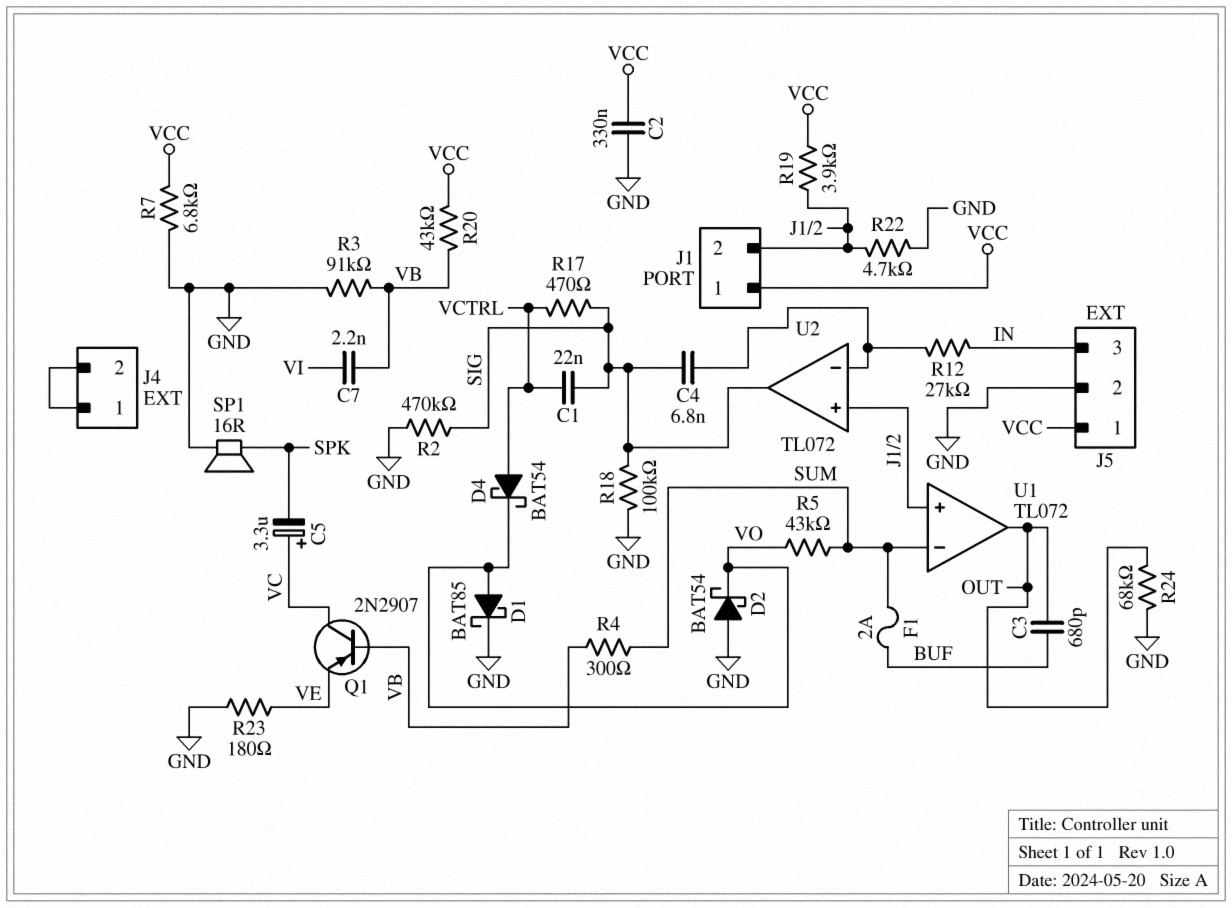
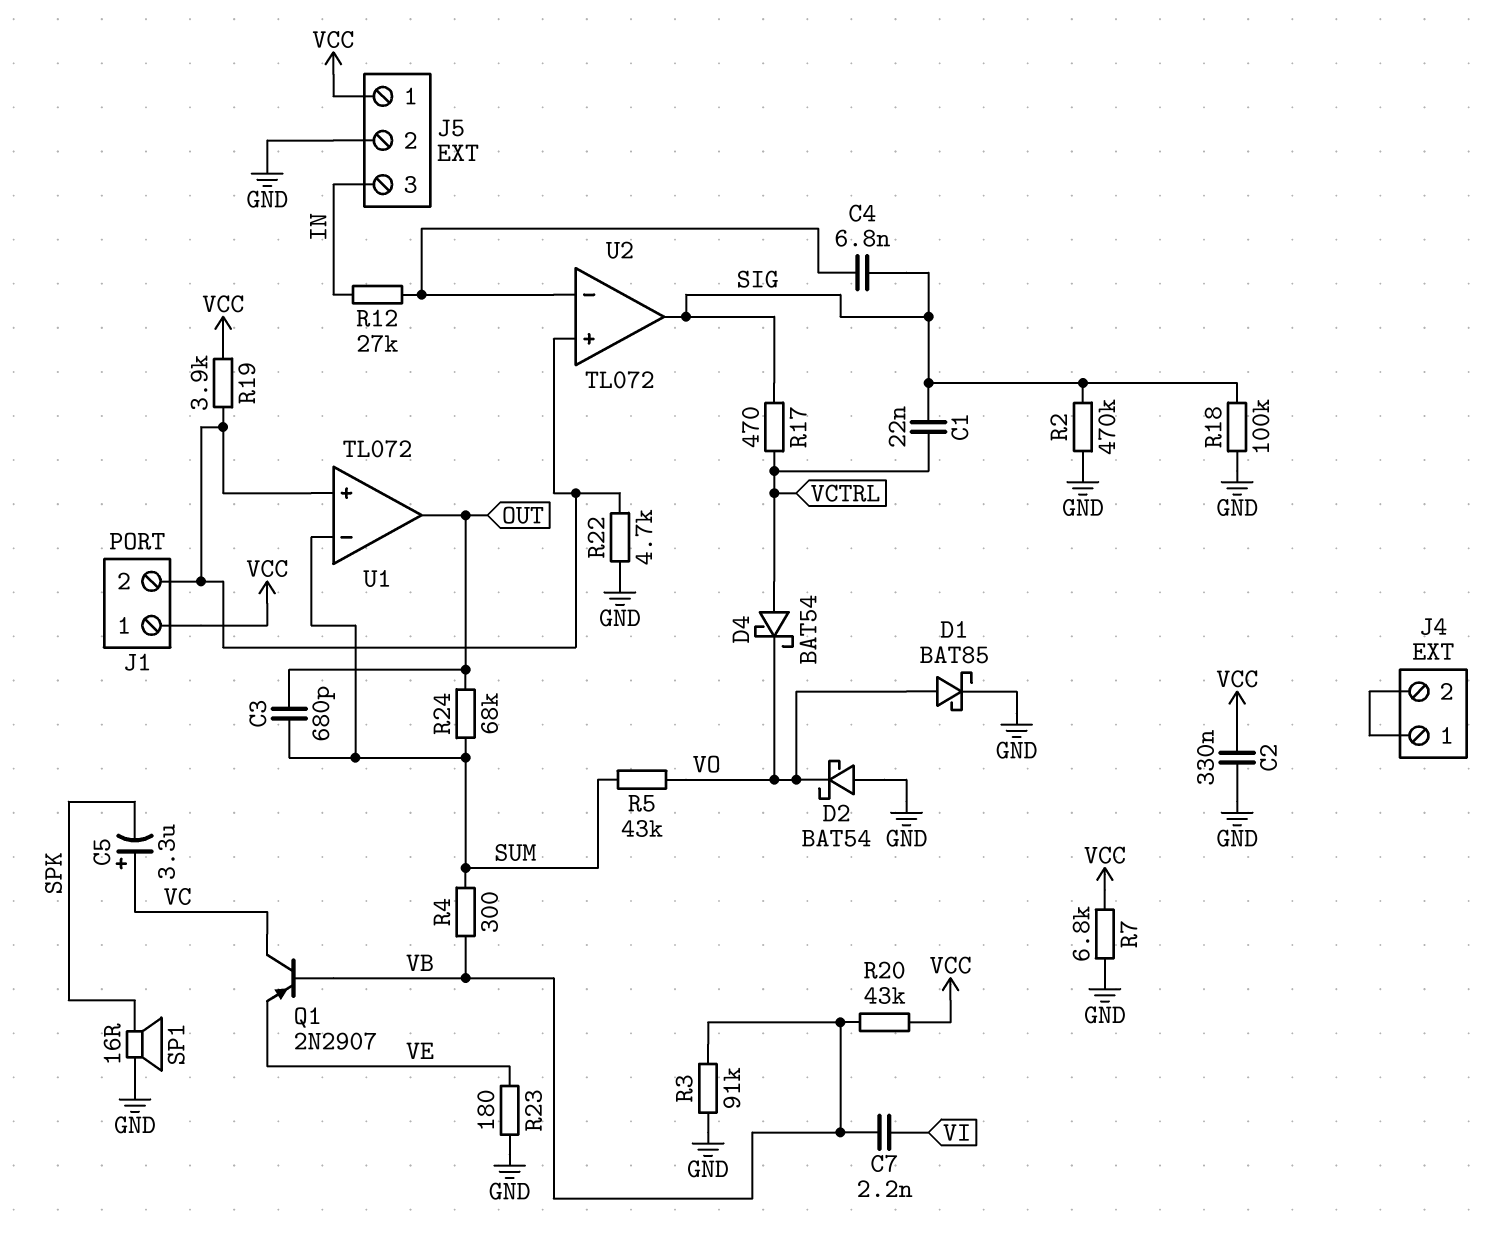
C3: 680pF (BUF, OUT) -> 680pF (OUT, SUM)
F1: 2A (BUF, SUM) -> none
R24: 68k (GND, OUT) -> 68k (OUT, SUM)

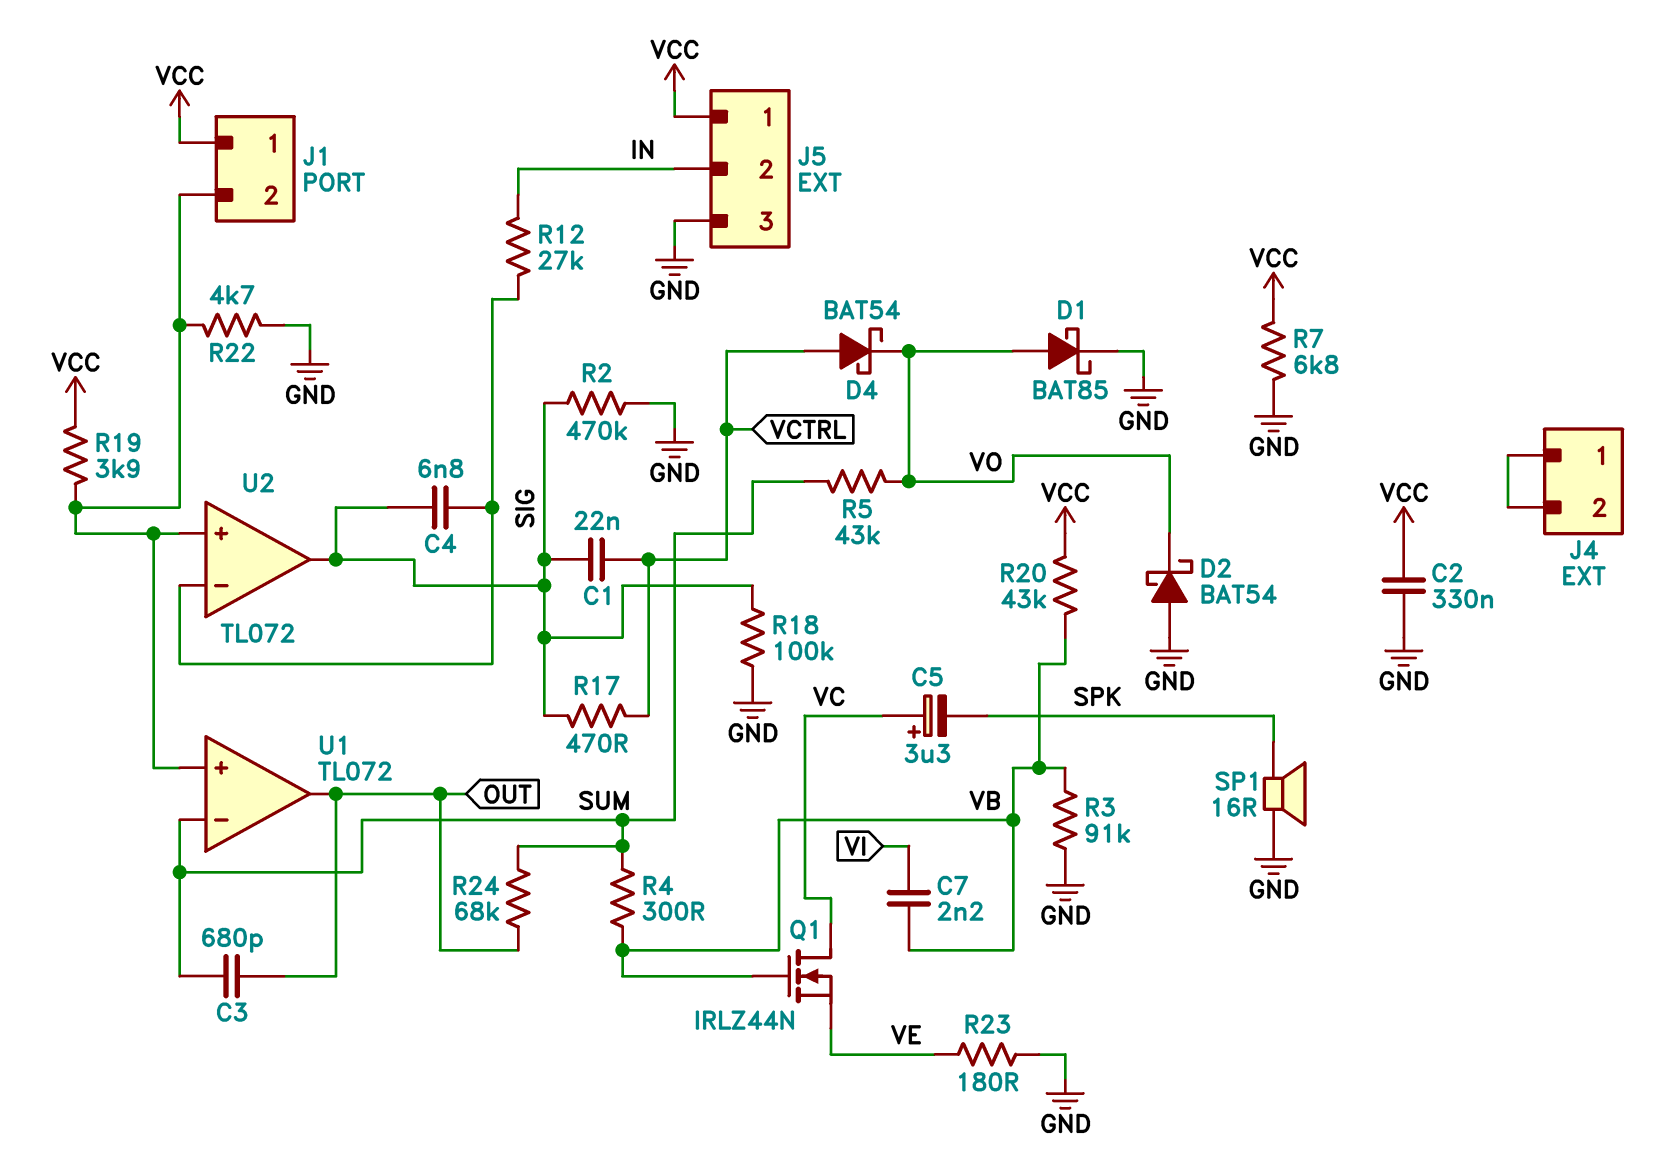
J5 pin 2: GND -> IN
J5 pin 3: IN -> GND
Q1: PNP 2N2907 (B VB, C VC, E VE) -> NMOS IRLZ44N (G VB, D VC, S VE)

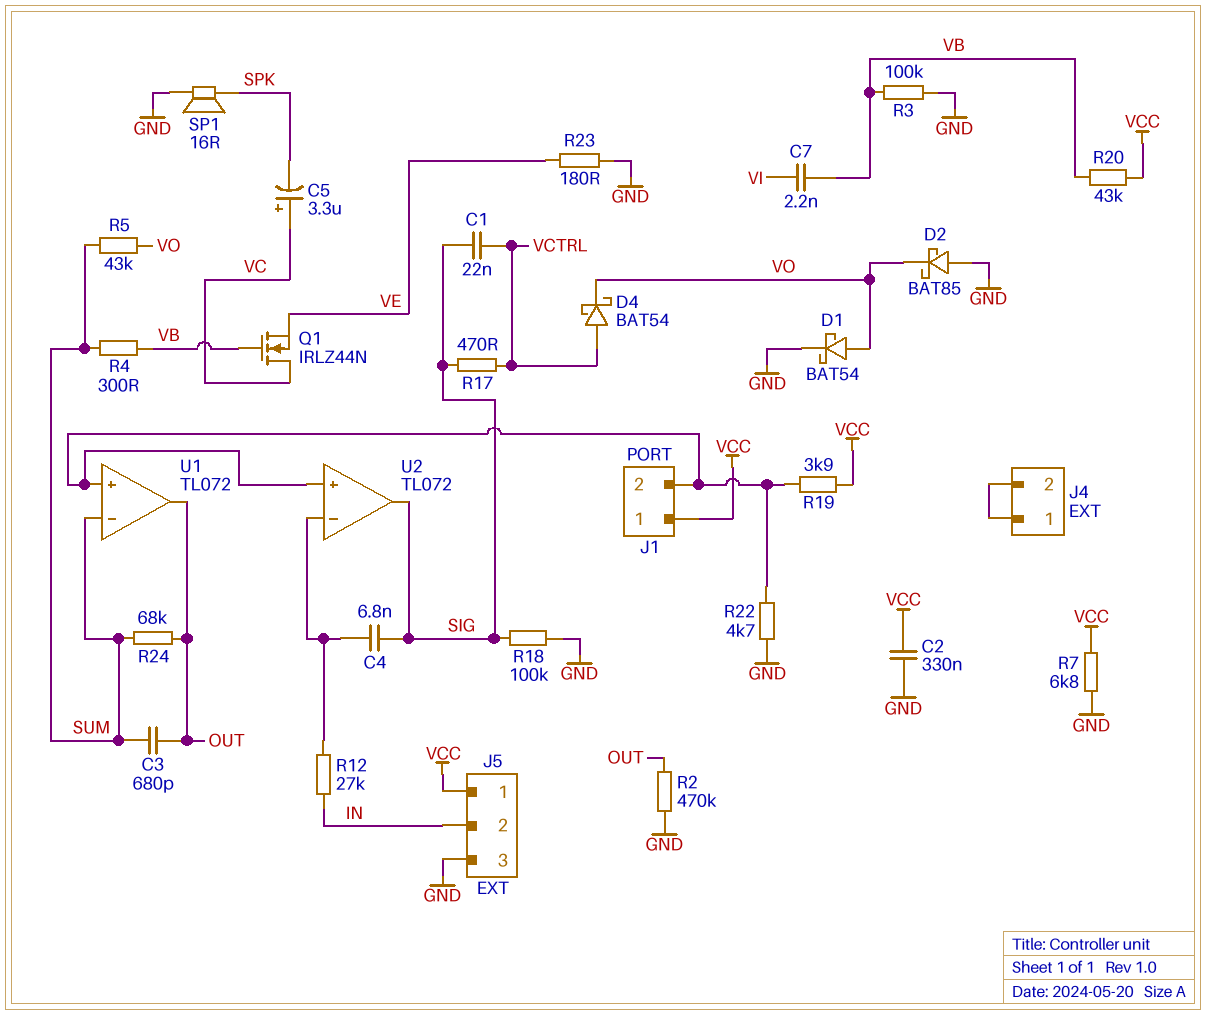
D1: schottky BAT85 (A VO, K GND) -> schottky BAT54 (A VO, K GND)
D2: schottky BAT54 (A GND, K VO) -> schottky BAT85 (A GND, K VO)
R2: 470k (GND, SIG) -> 470k (GND, OUT)
R3: 91k (GND, VB) -> 100k (GND, VB)

